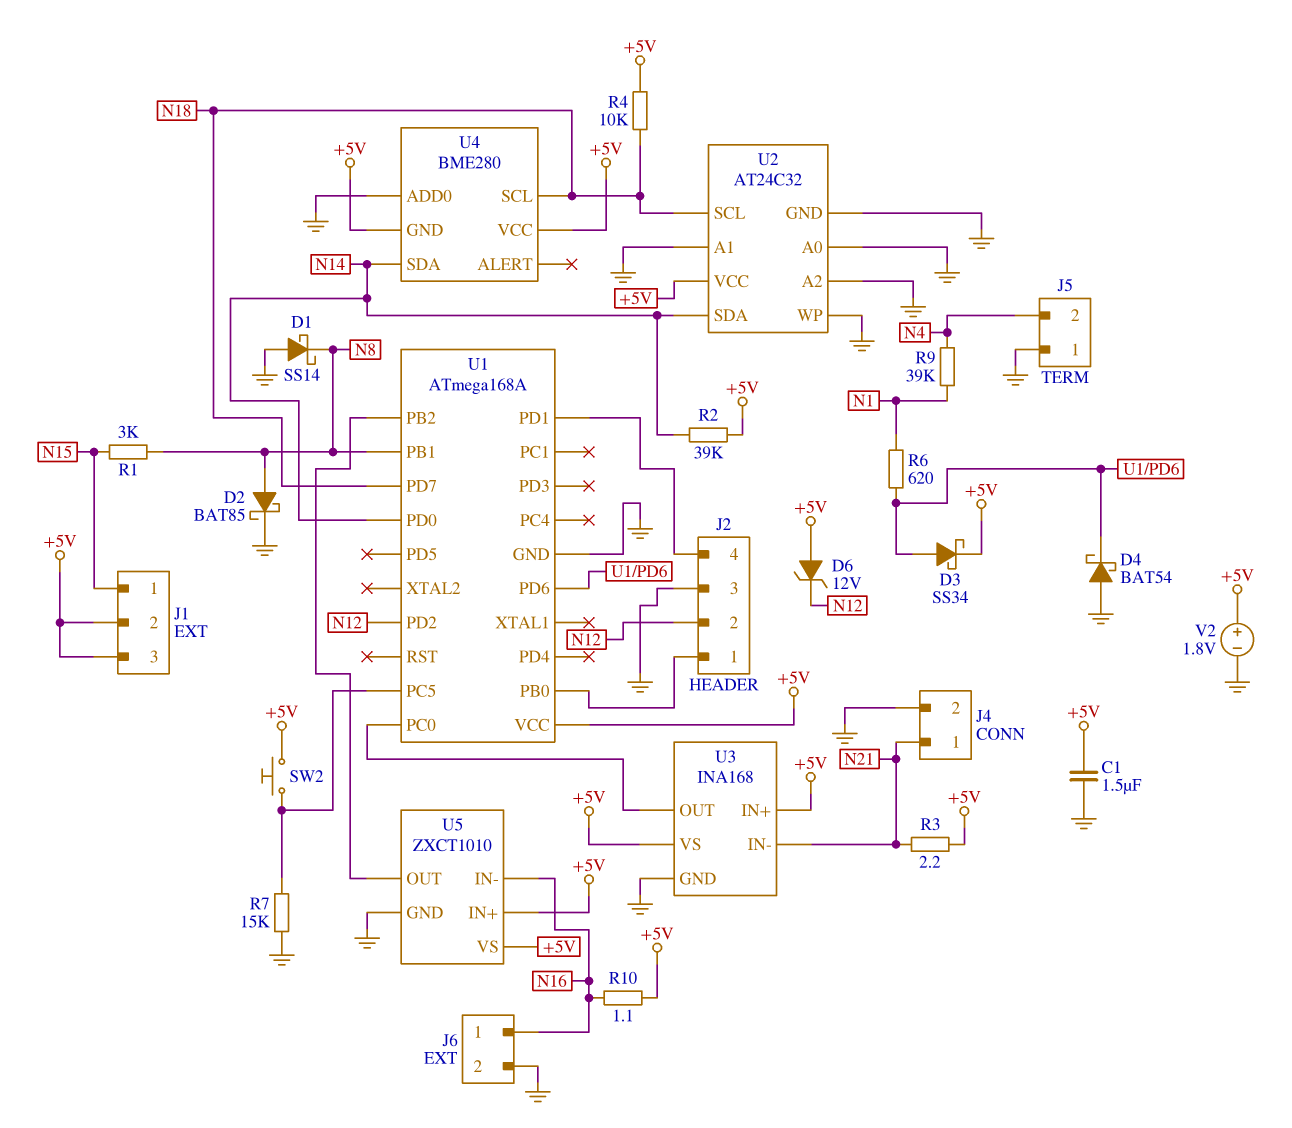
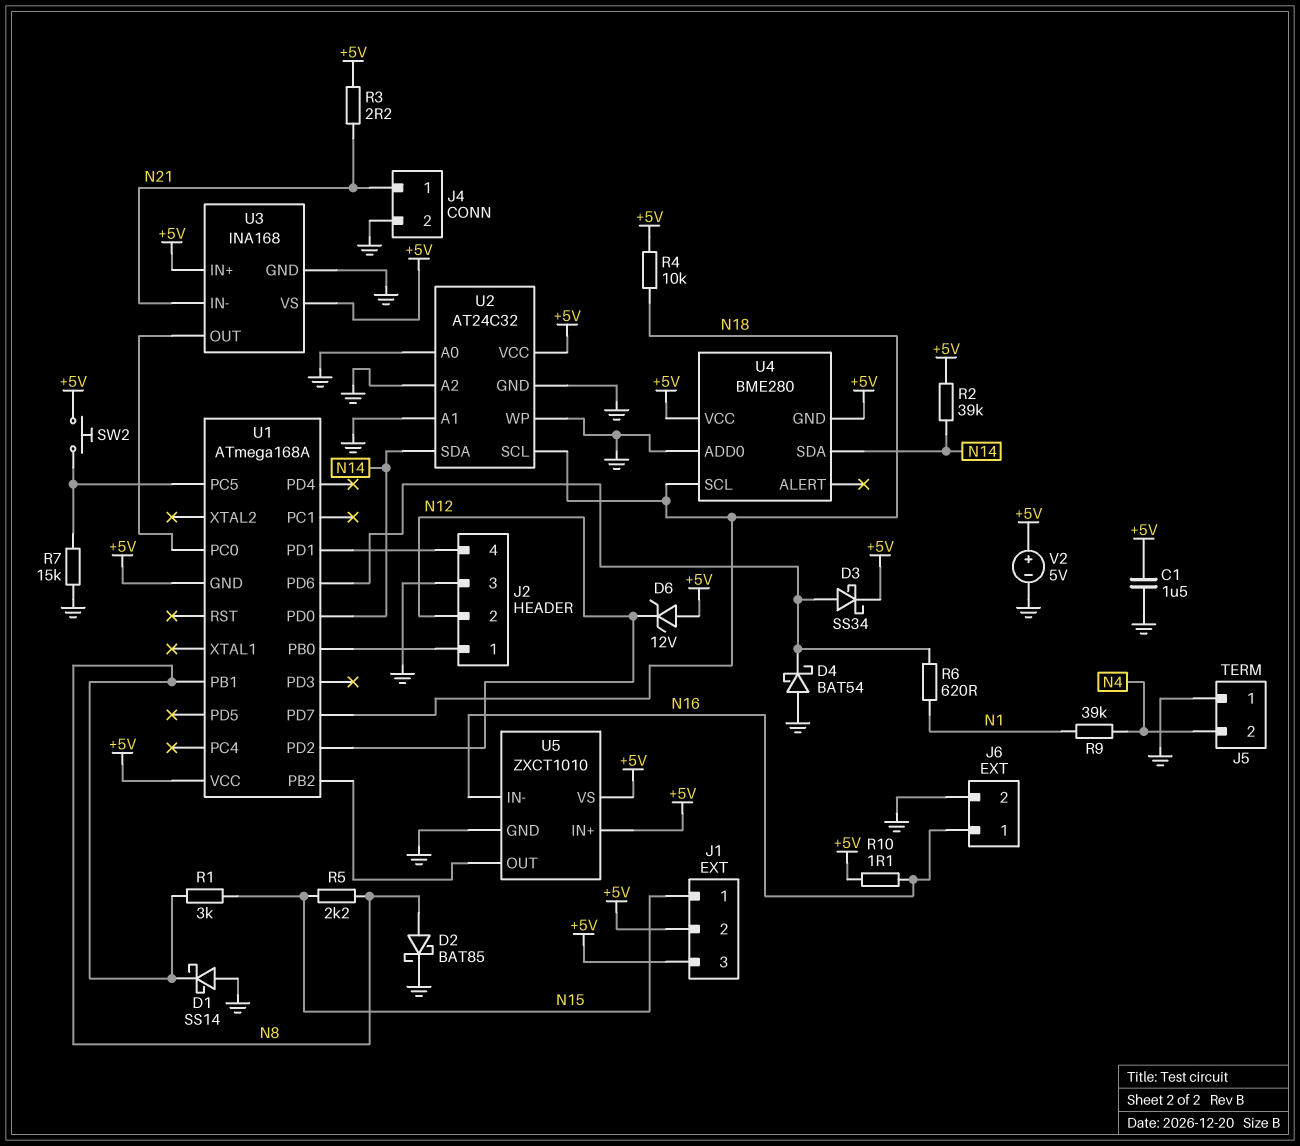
R5: none -> 2.2k (N8, N15)
U1 pin GND: GND -> +5V
V2: 1.8V (plus +5V, minus GND) -> 5V (plus +5V, minus GND)

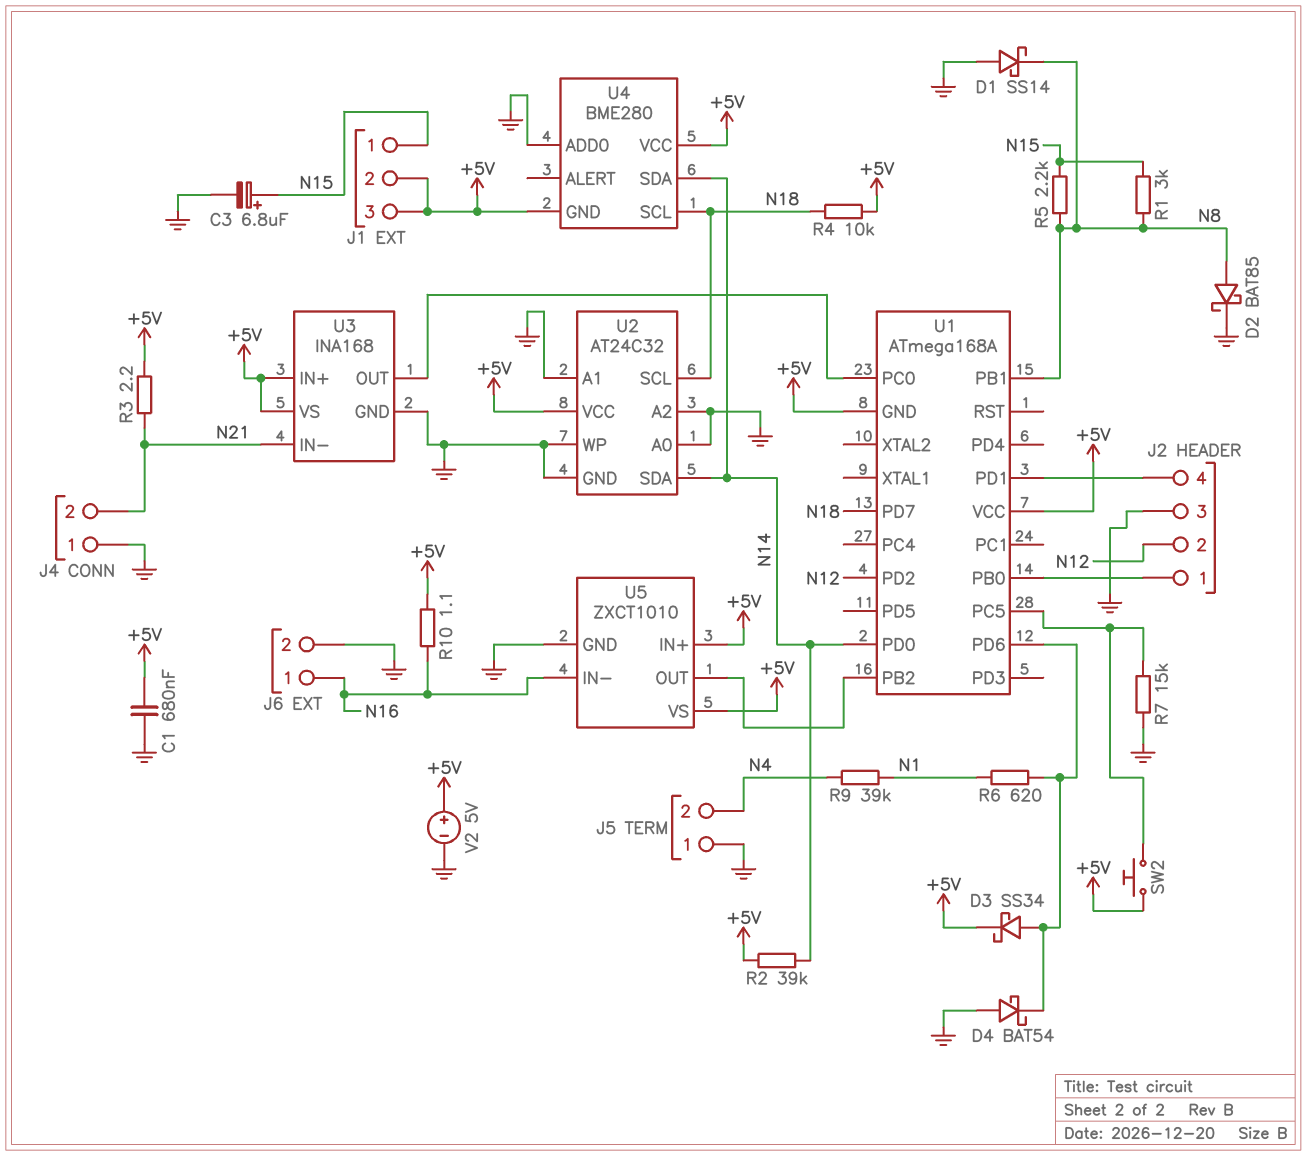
C1: 1.5uF (+5V, GND) -> 680nF (+5V, GND)
C3: none -> 6.8uF (plus N15, minus GND)
D6: zener 12V (A +5V, K N12) -> none
J4 pin 1: N21 -> GND
J4 pin 2: GND -> N21

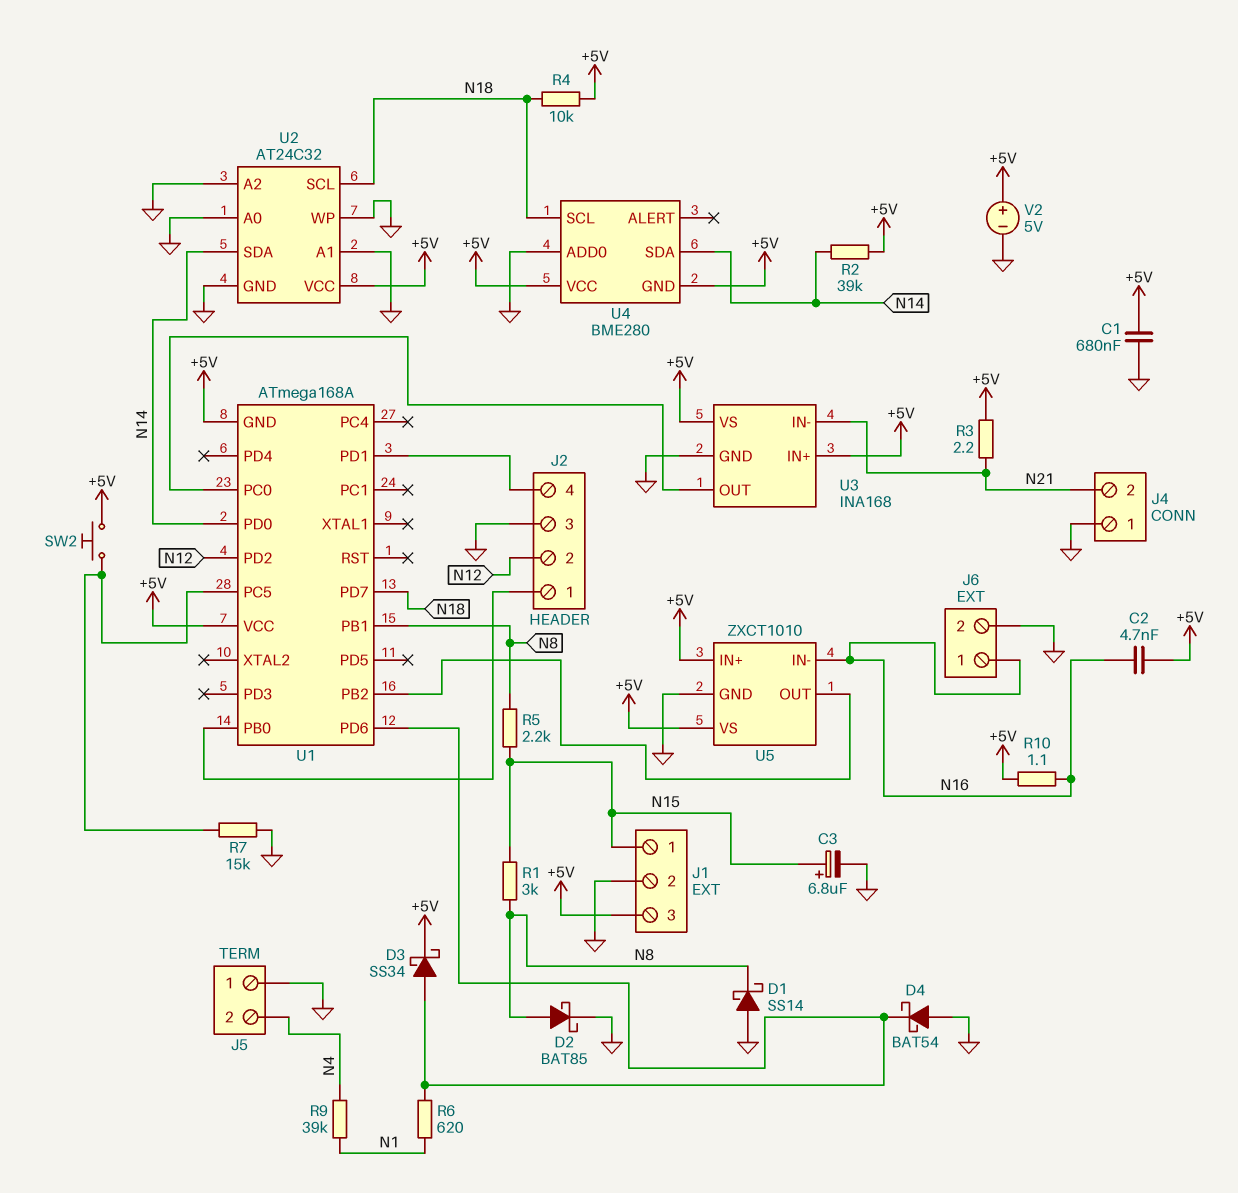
C2: none -> 4.7nF (+5V, N16)
J1 pin 2: +5V -> GND

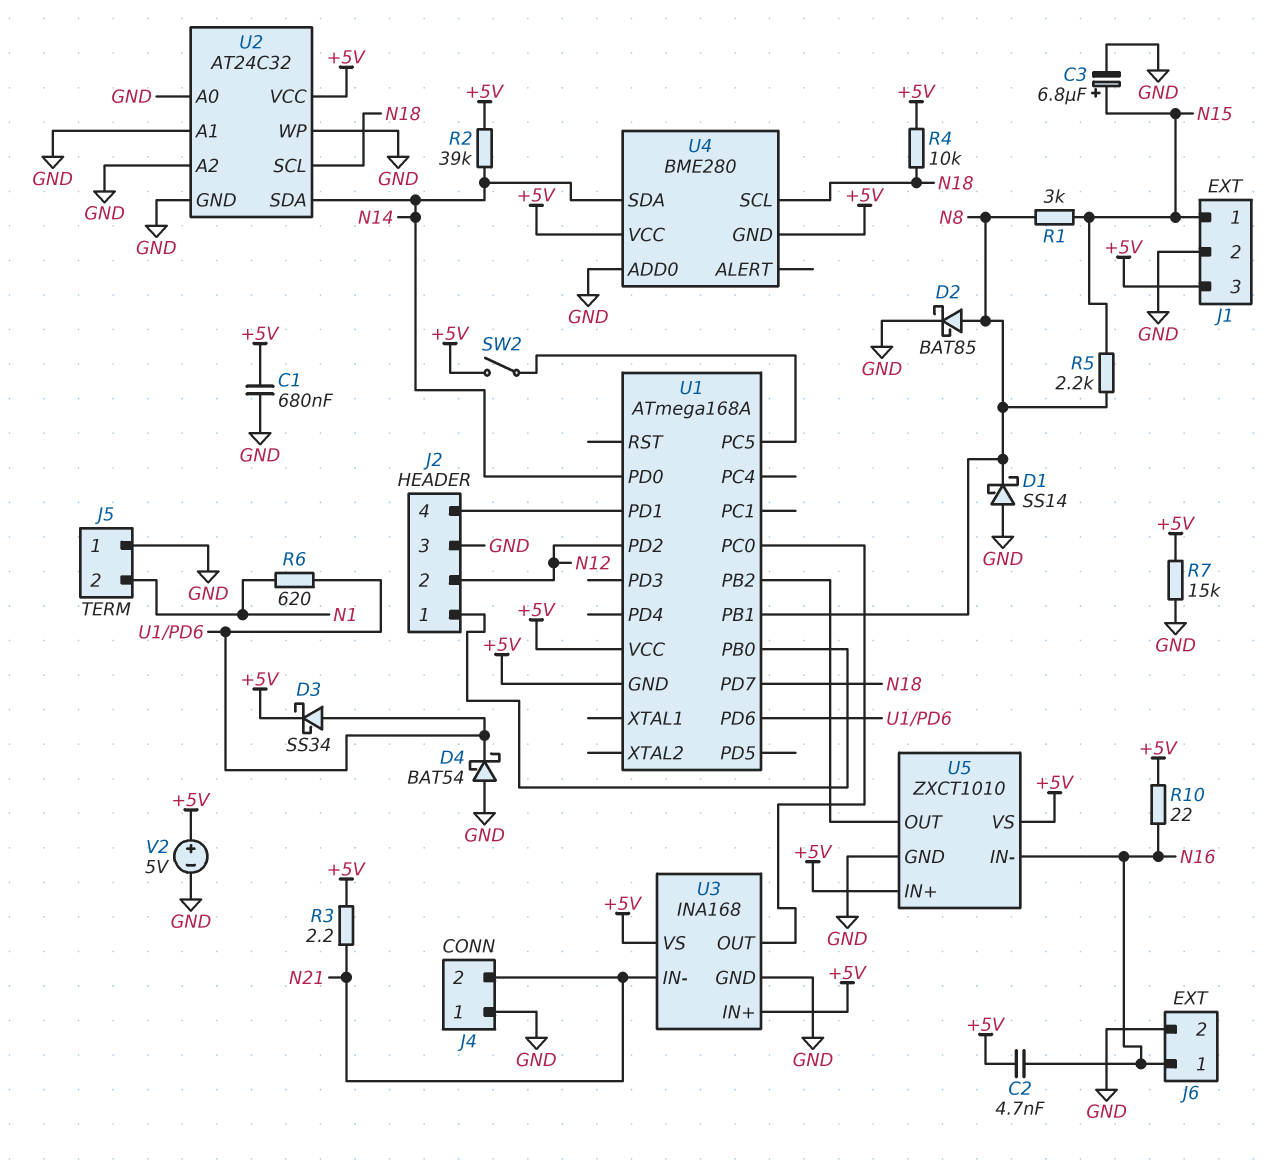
J5 pin 2: N4 -> N1
R7: 15k (GND, U1/PC5) -> 15k (+5V, GND)
R9: 39k (N1, N4) -> none
R10: 1.1 (+5V, N16) -> 22 (+5V, N16)
SW2: button (+5V, U1/PC5) -> switch (+5V, U1/PC5)

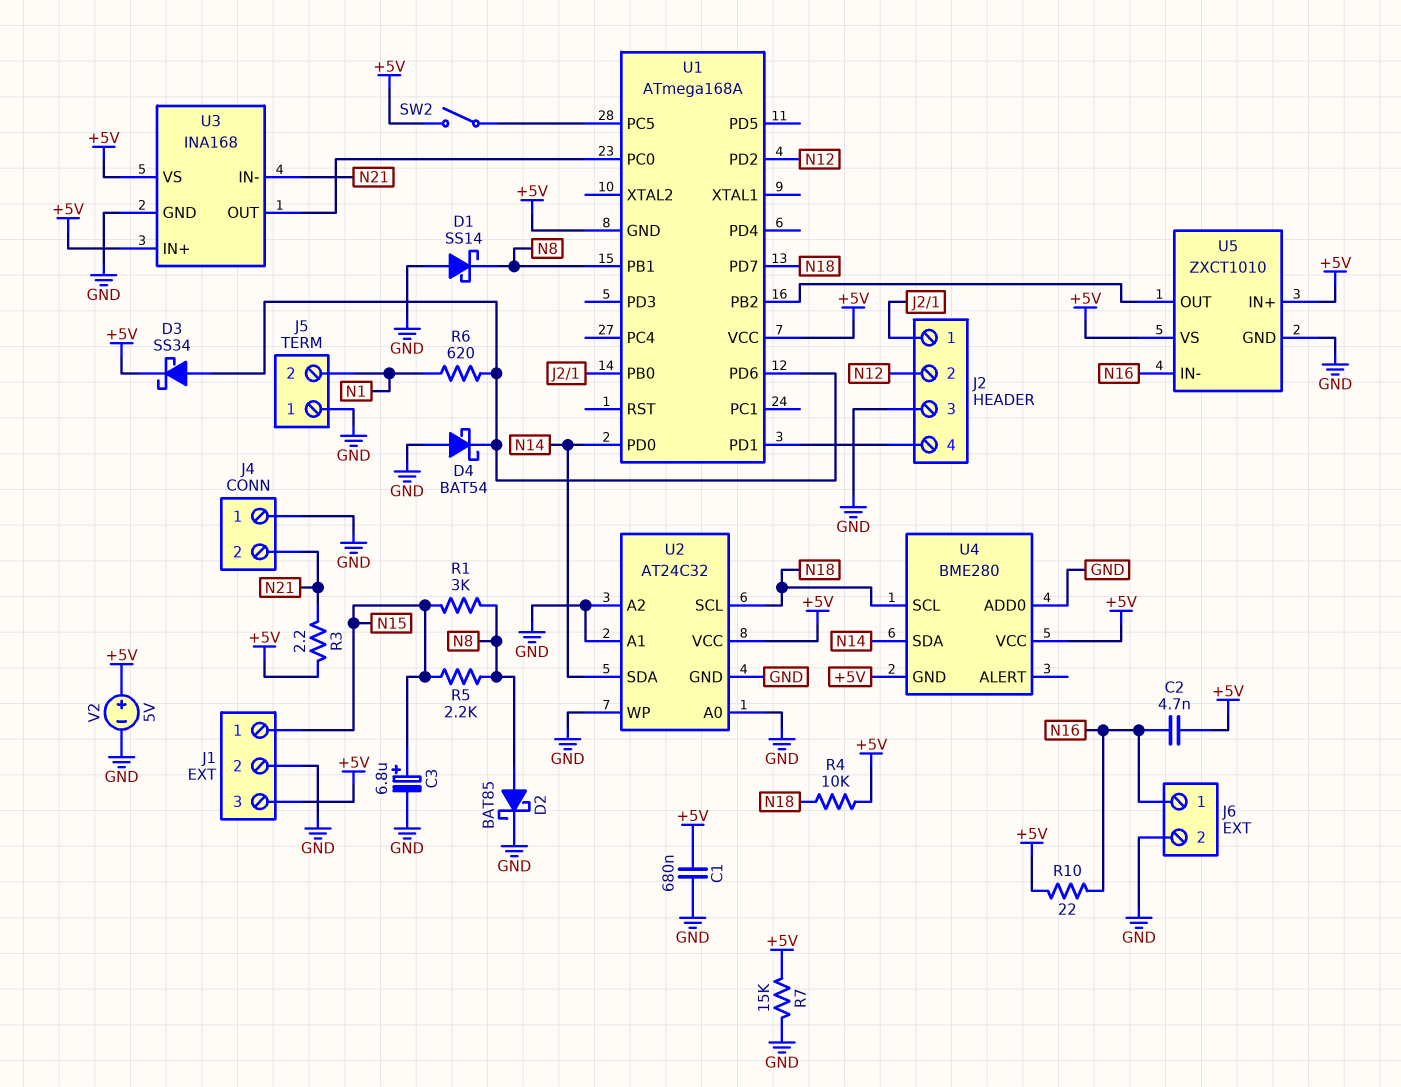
R2: 39k (+5V, N14) -> none

